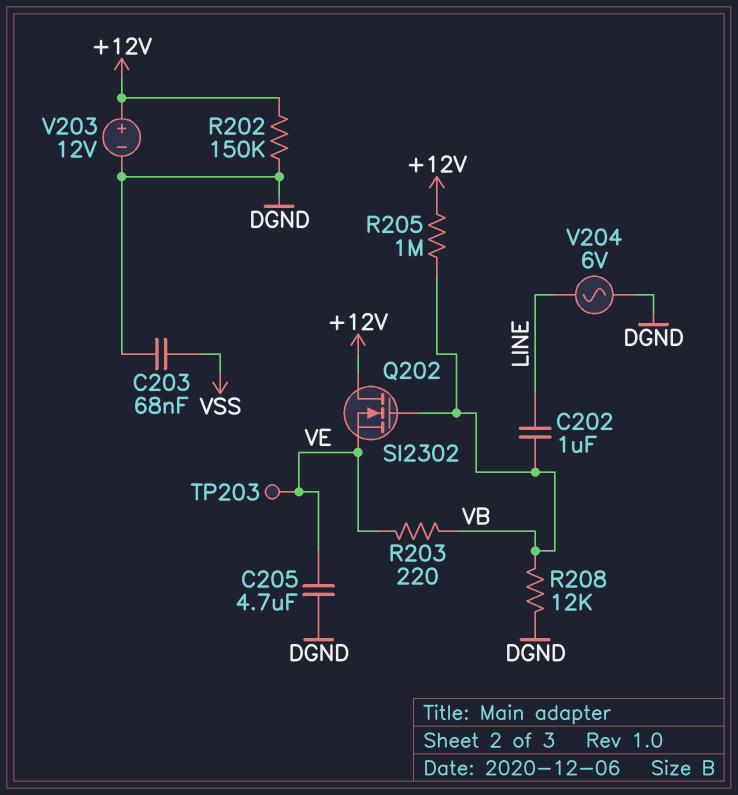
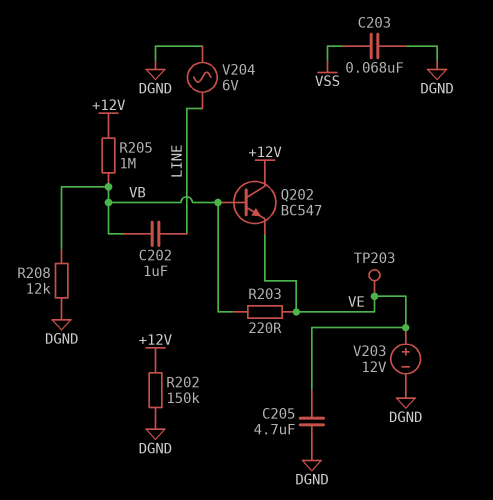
Q202: NMOS SI2302 (G VB, D +12V, S VE) -> NPN BC547 (B VB, C +12V, E VE)
V203: 12V (plus +12V, minus DGND) -> 12V (plus VE, minus DGND)

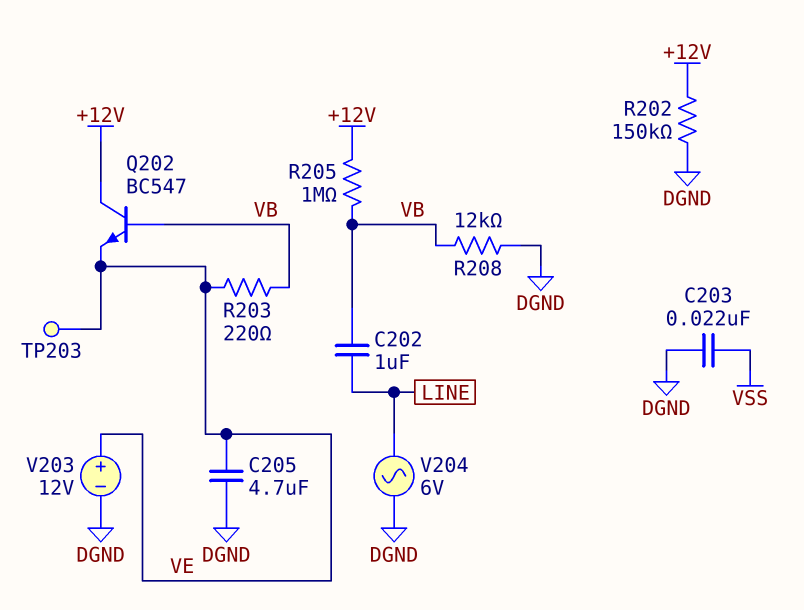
C203: 68nF (DGND, VSS) -> 22nF (DGND, VSS)

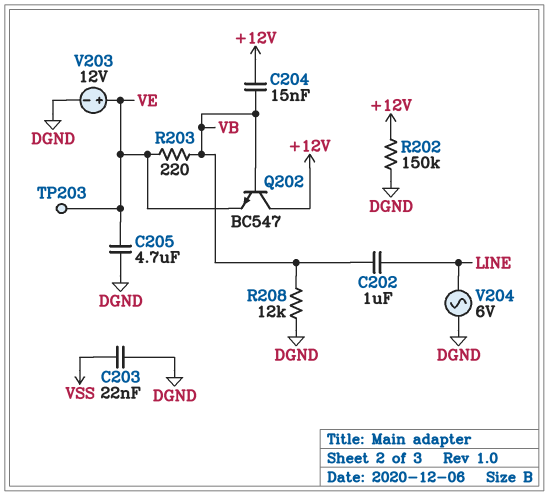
C204: none -> 15nF (+12V, VB)
R205: 1M (+12V, VB) -> none

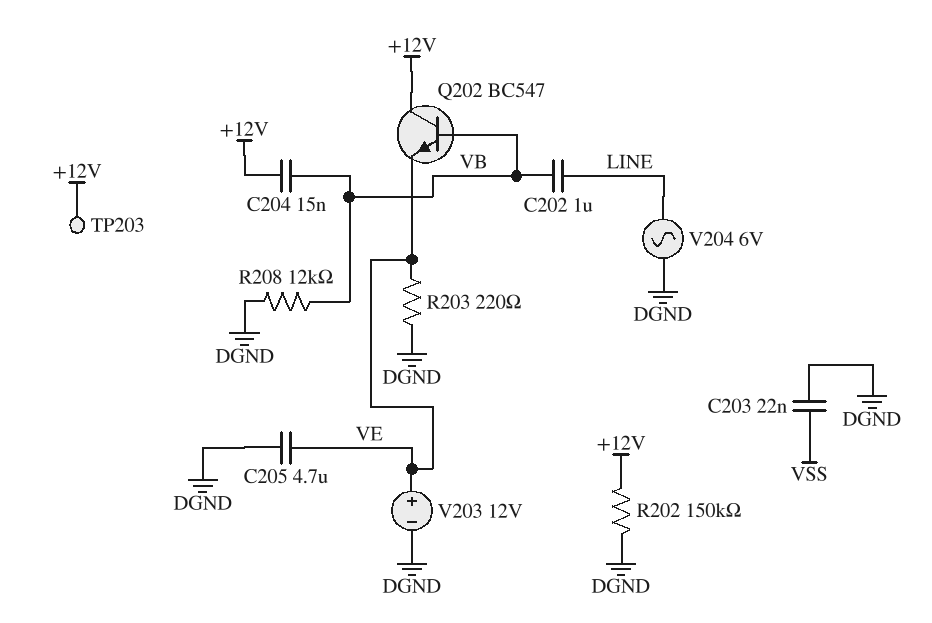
R203: 220 (VB, VE) -> 220 (DGND, VE)
TP203: test point (VE) -> test point (+12V)

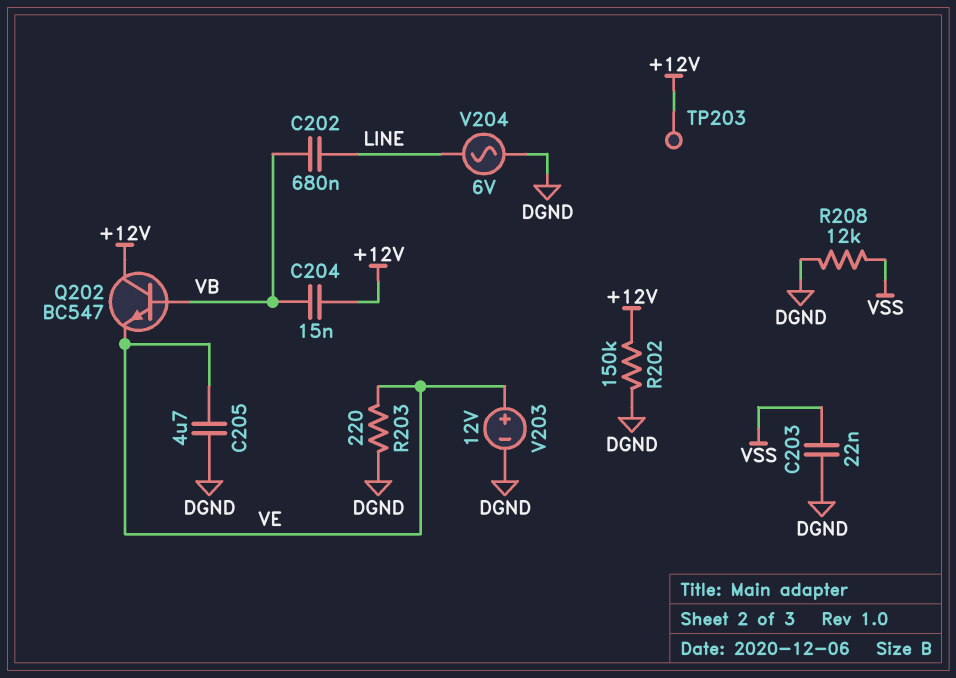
C202: 1uF (LINE, VB) -> 680nF (LINE, VB)
R208: 12k (DGND, VB) -> 12k (DGND, VSS)

